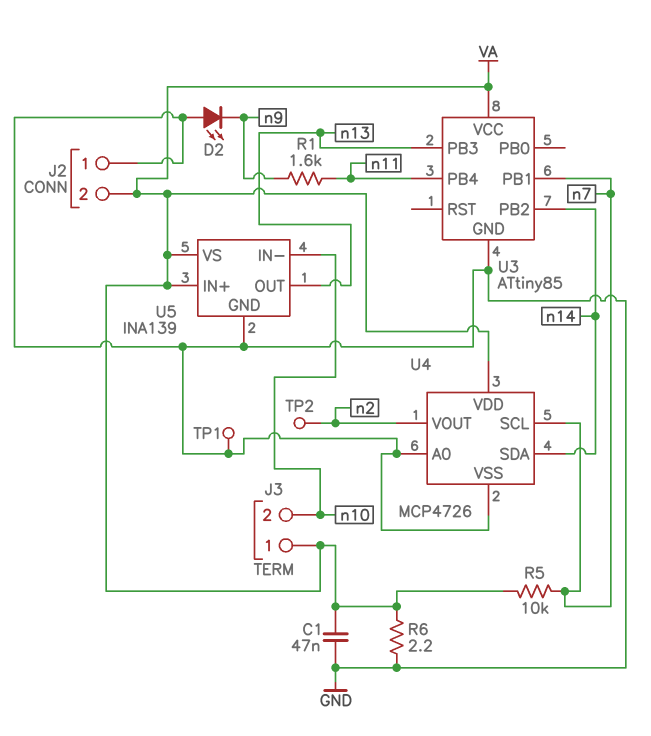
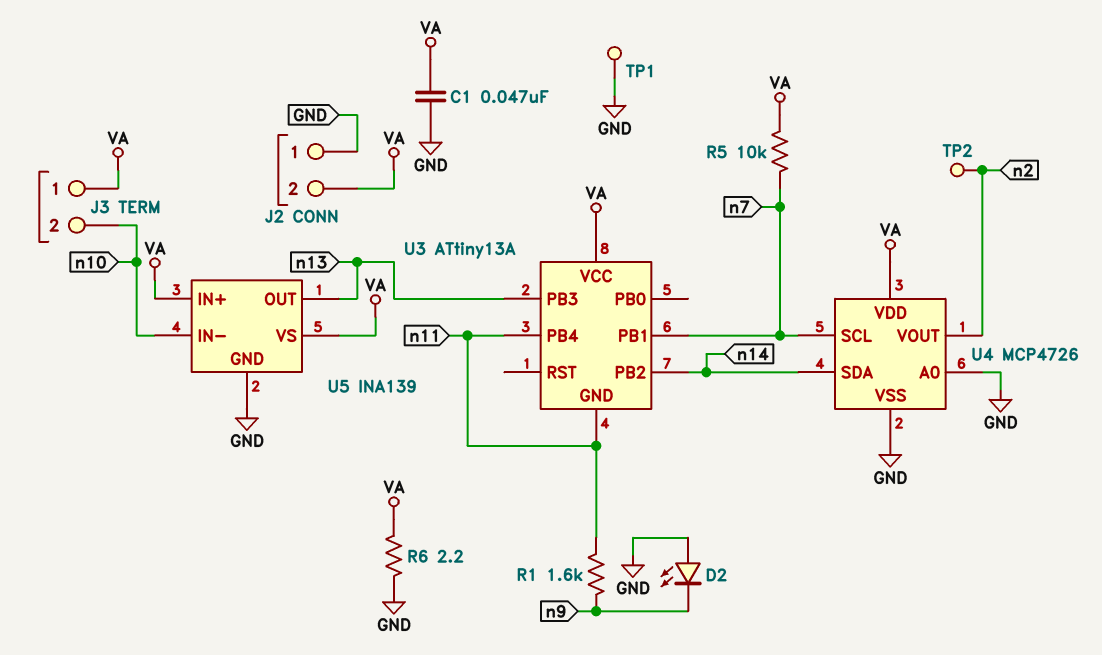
U3: ATtiny85 -> ATtiny13A
U3 pin GND: GND -> n11

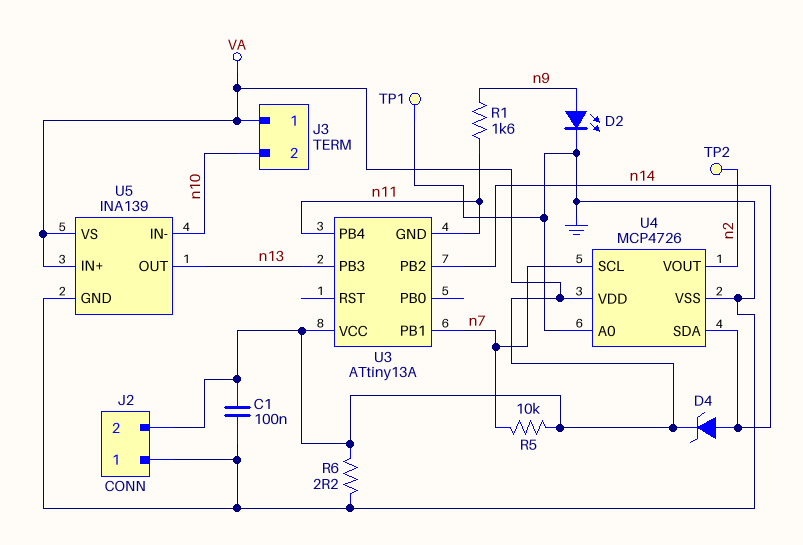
C1: 47nF (GND, VA) -> 100nF (GND, VA)
D2: LED (A GND, K n9) -> LED (A n9, K GND)
D4: none -> zener (A n14, K VA)

